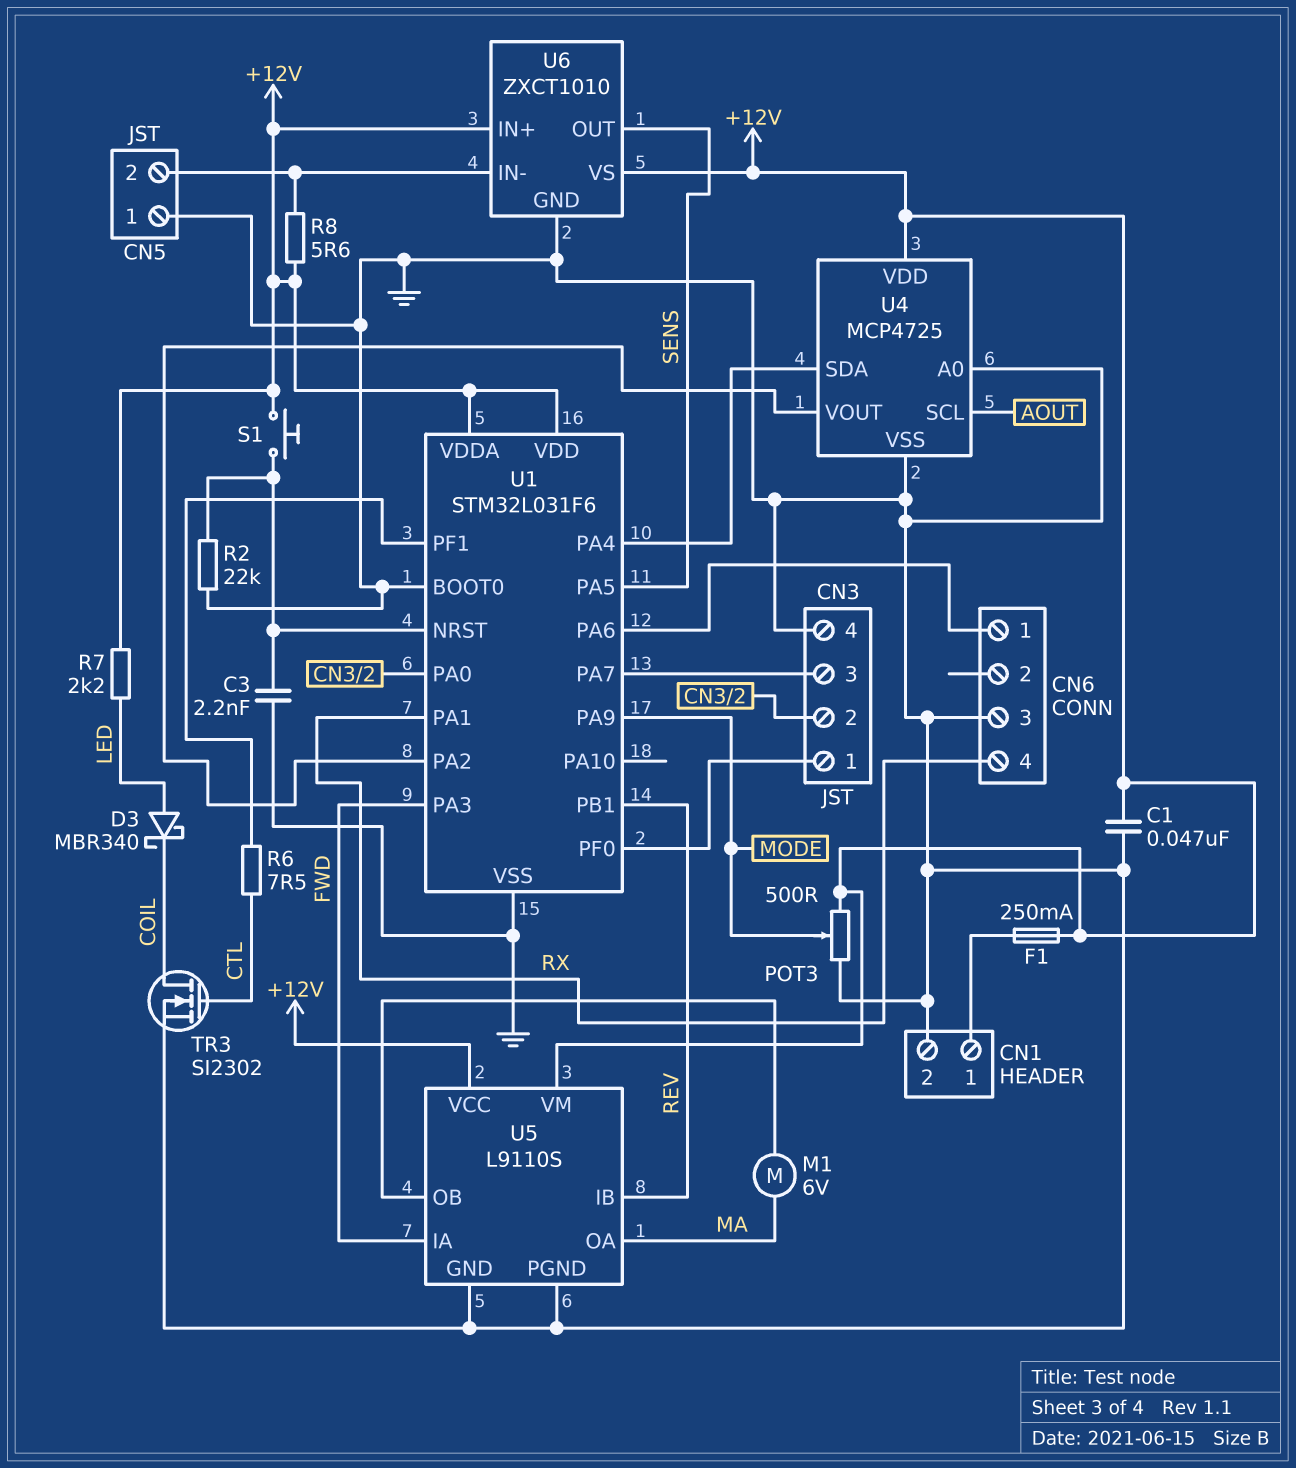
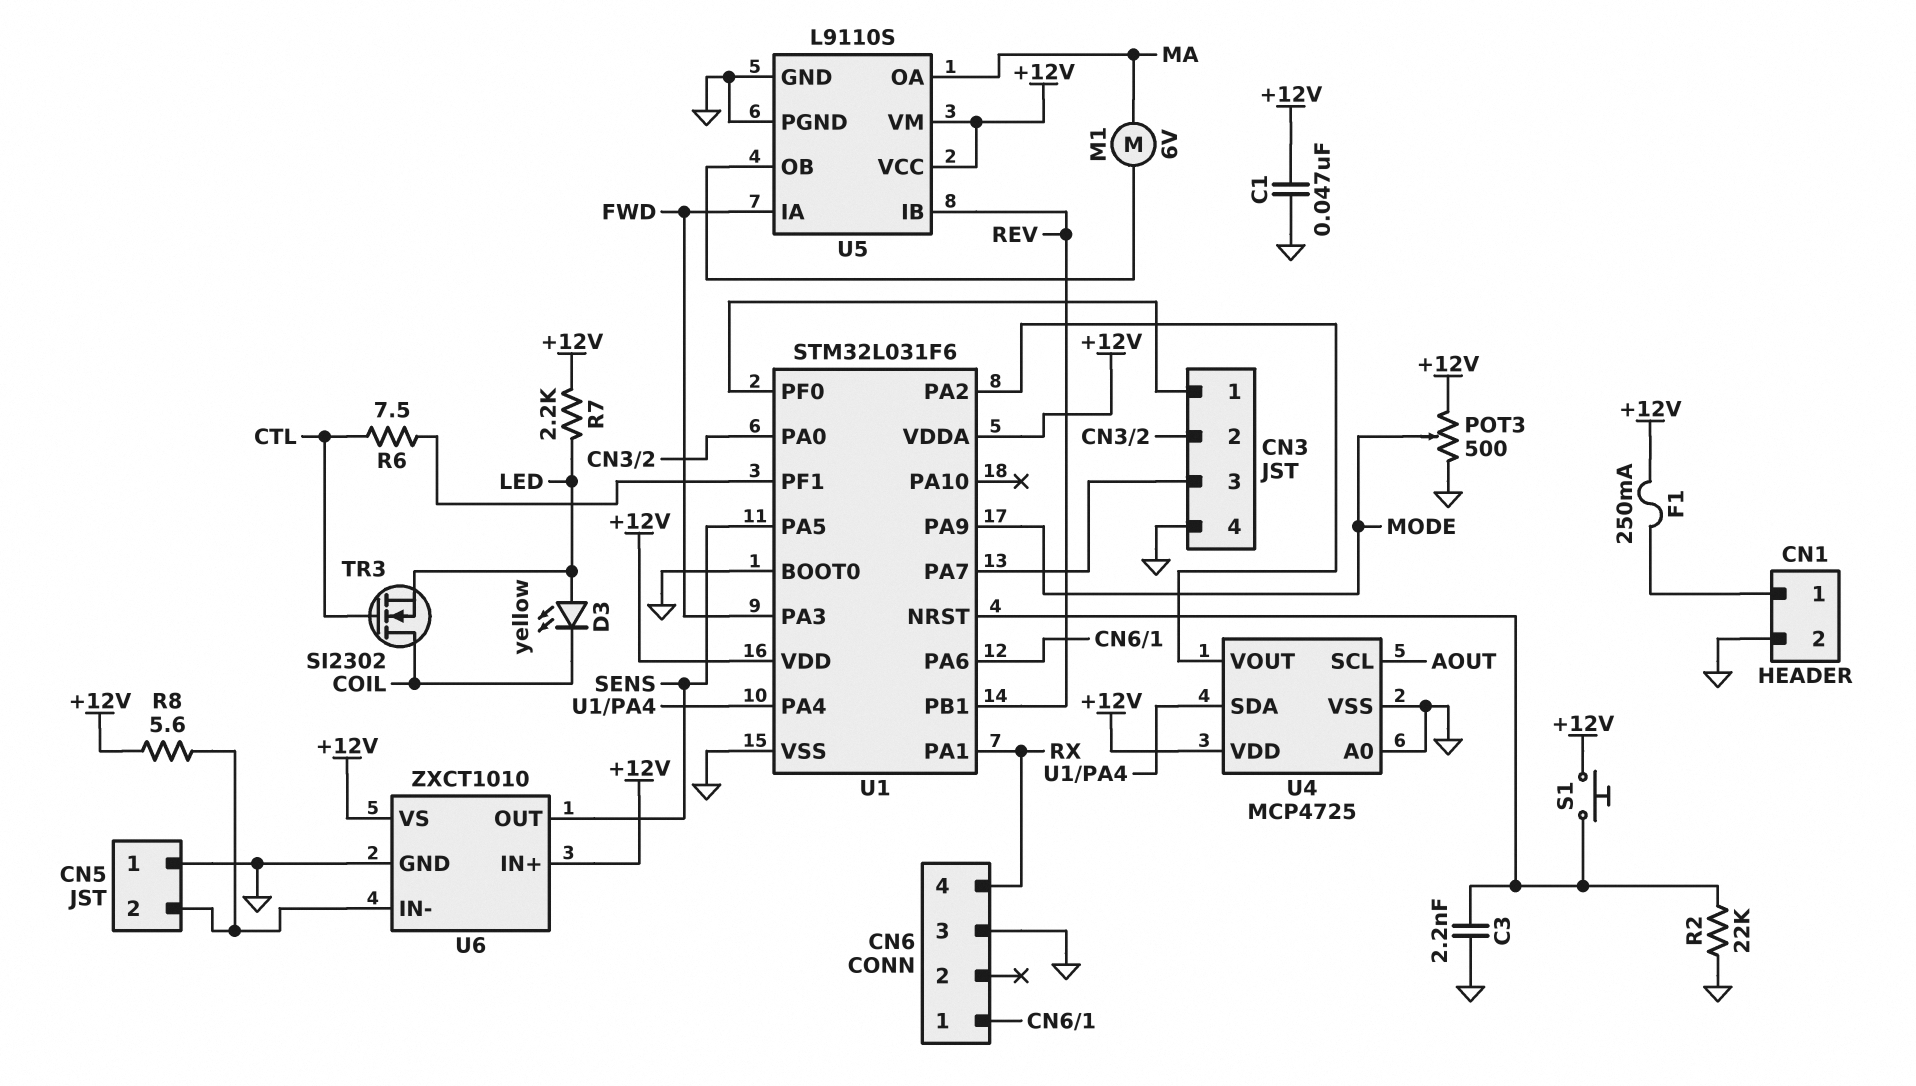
D3: schottky MBR340 (A LED, K COIL) -> LED yellow (A LED, K COIL)
TR3: NMOS SI2302 (G CTL, D COIL, S GND) -> NMOS SI2302 (G CTL, D COIL, S LED)

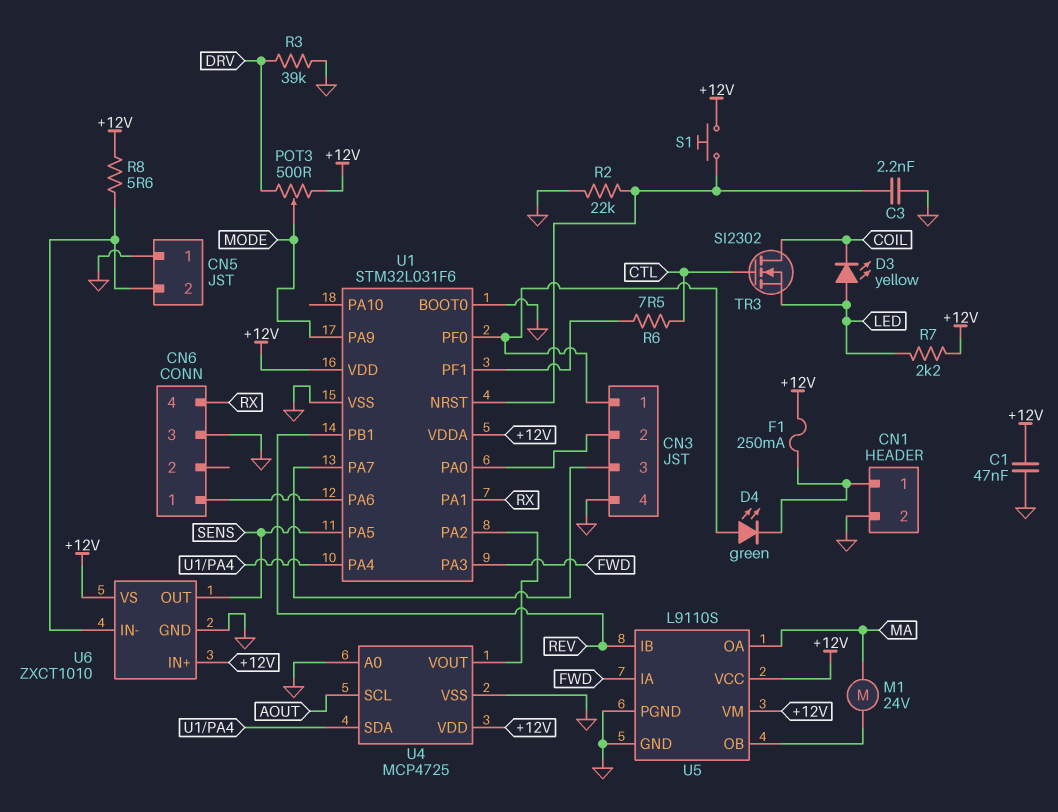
D4: none -> LED green (A CN3/1, K CN1/1)
M1: motor 6V (MA, U5/OB) -> motor 24V (MA, U5/OB)
POT3: 500 (+12V, GND, wiper MODE) -> 500 (+12V, DRV, wiper MODE)
R3: none -> 39k (DRV, GND)

